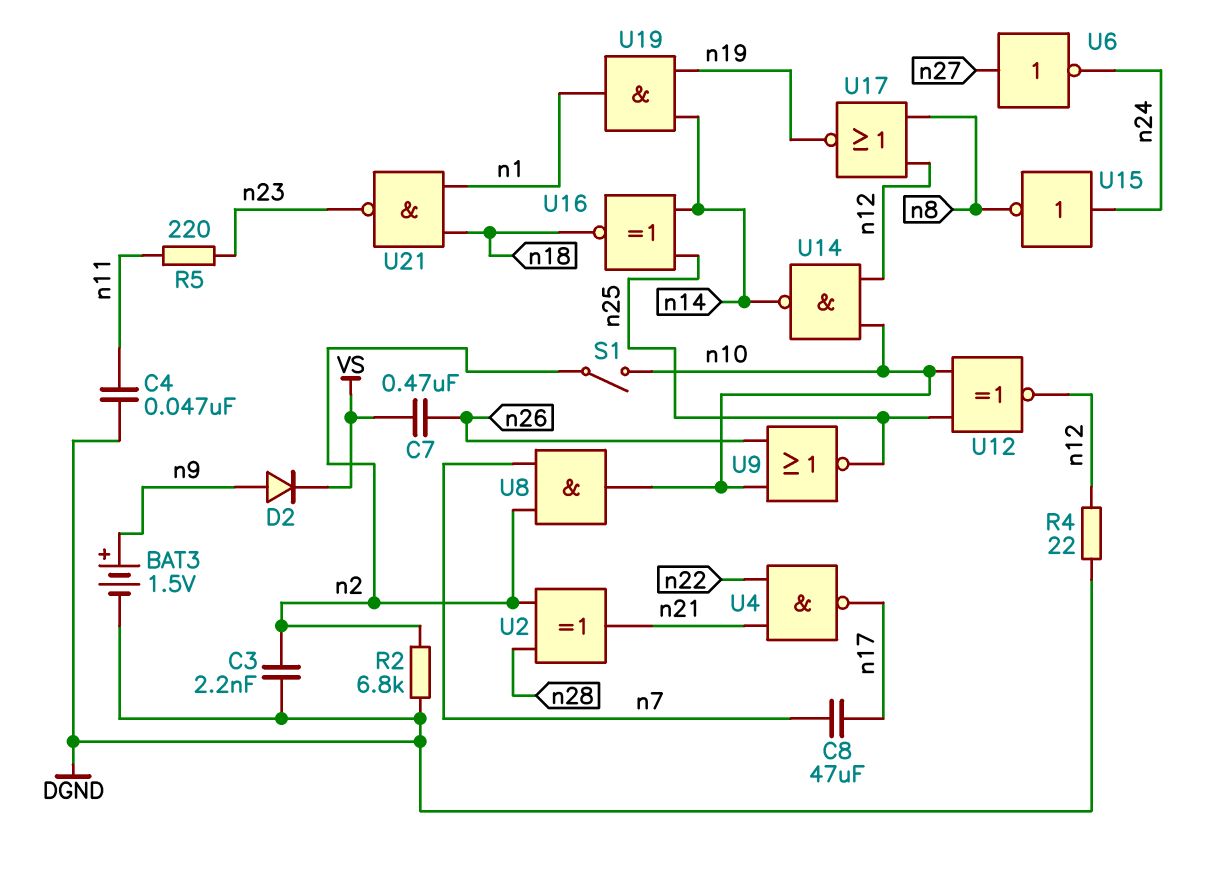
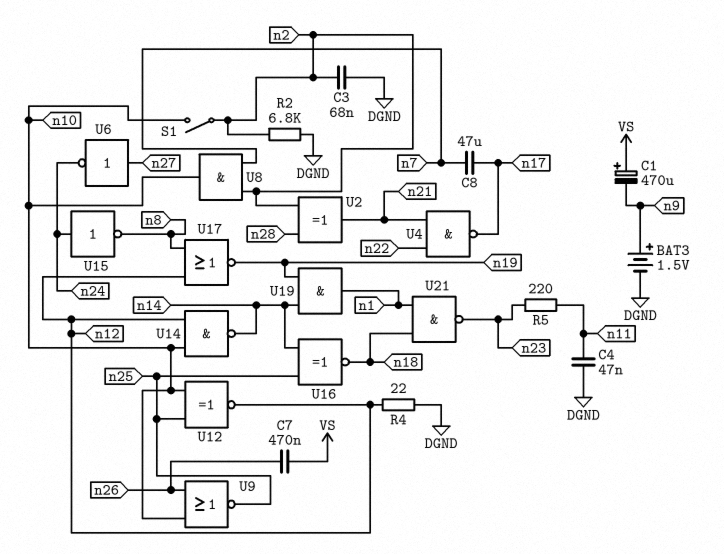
C1: none -> 470uF (plus VS, minus n9)
C3: 2.2nF (DGND, n2) -> 68nF (DGND, n2)
D2: diode (A n9, K VS) -> none

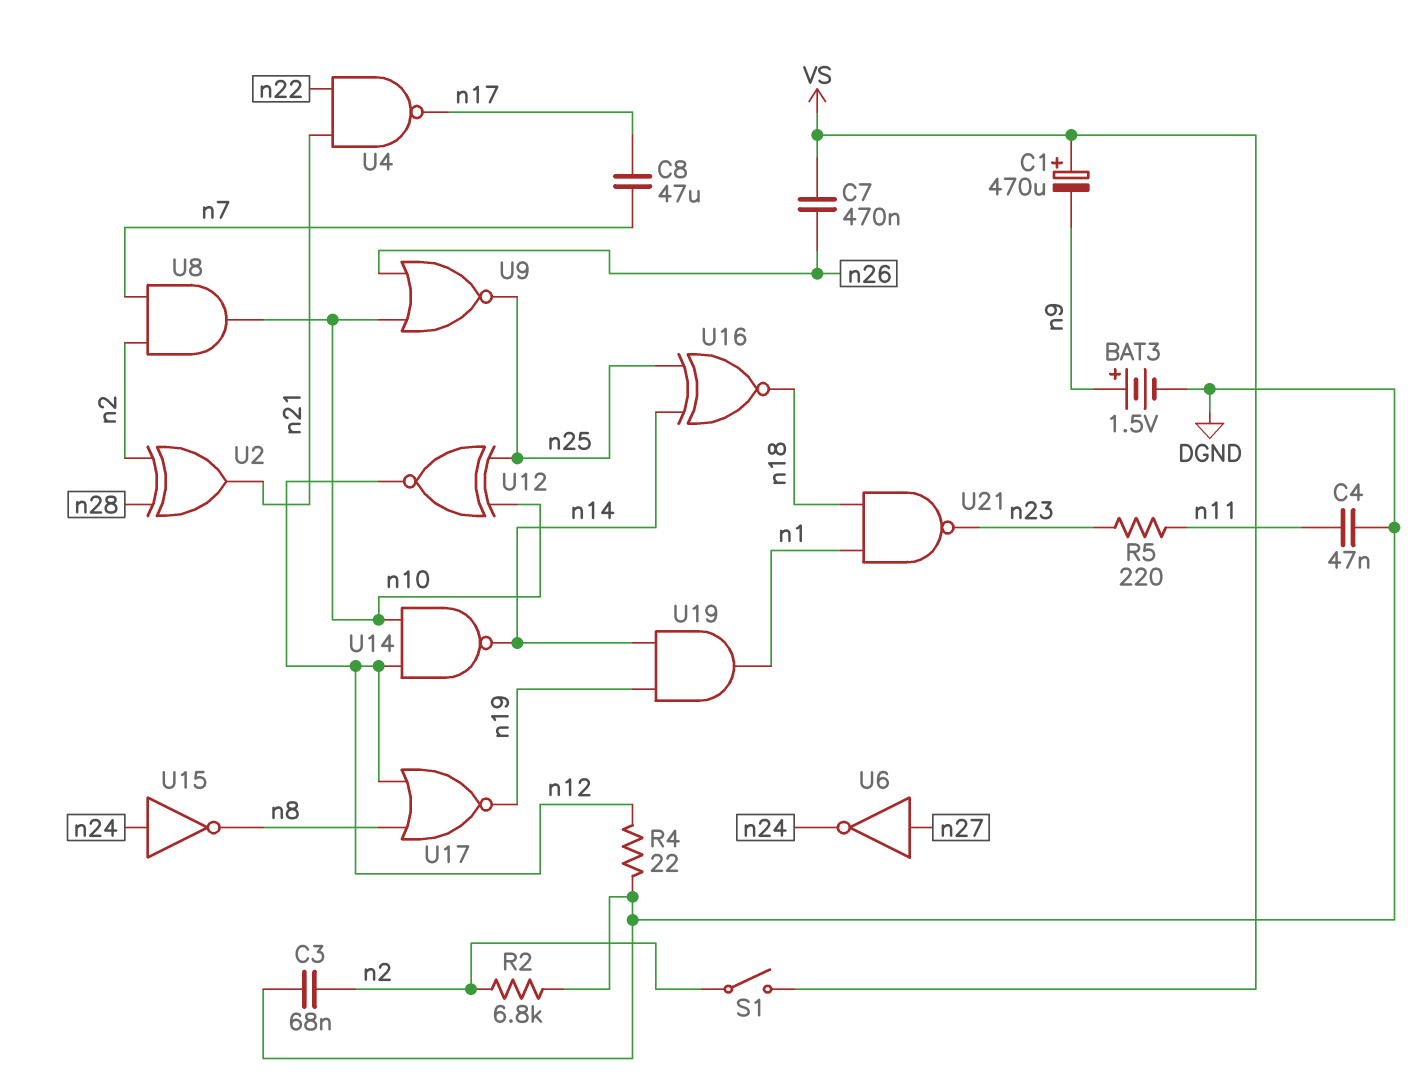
S1: switch (n2, n10) -> switch (VS, n2)

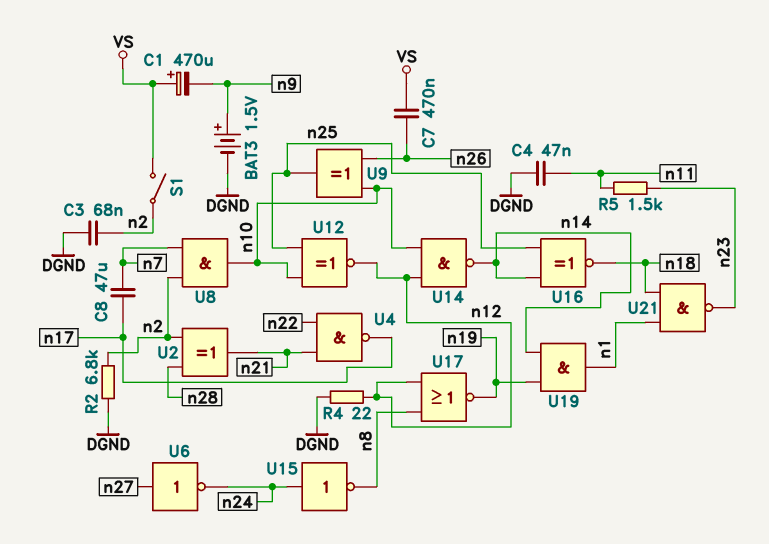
R5: 220 (n11, n23) -> 1.5k (n11, n23)
U9: NOR (in n10, in n26, out n25) -> XOR (in n10, in n26, out n25)

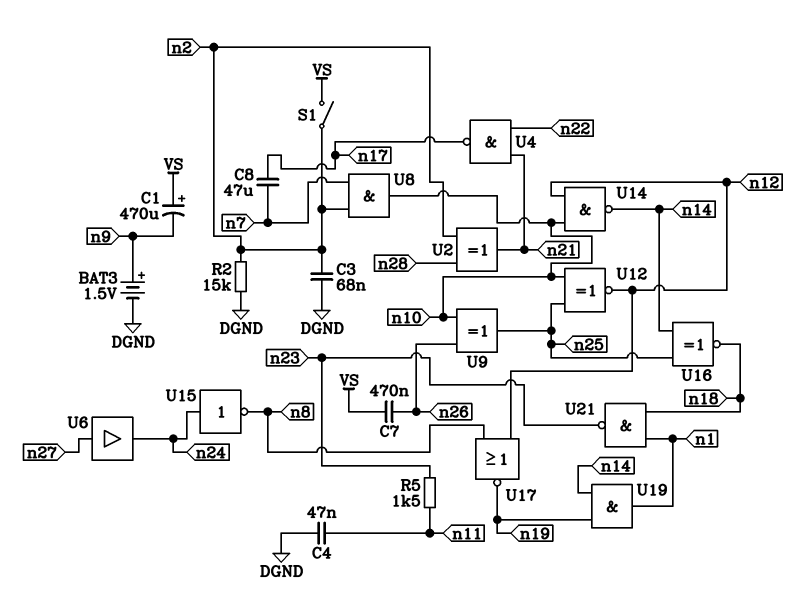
R2: 6.8k (DGND, n2) -> 15k (DGND, n2)
R4: 22 (DGND, n12) -> none
U6: NOT (in n27, out n24) -> buffer (in n27, out n24)

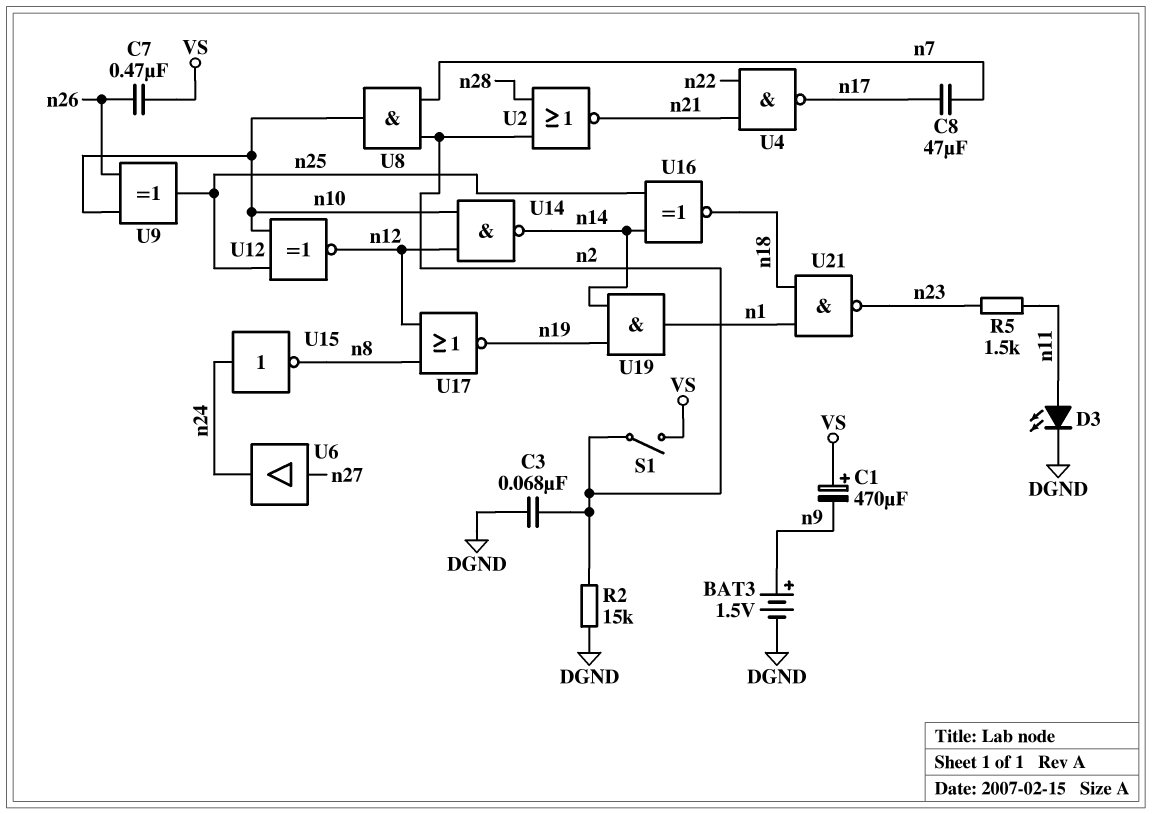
C4: 47nF (DGND, n11) -> none
D3: none -> LED (A n11, K DGND)
U2: XOR (in n2, in n28, out n21) -> NOR (in n2, in n28, out n21)

